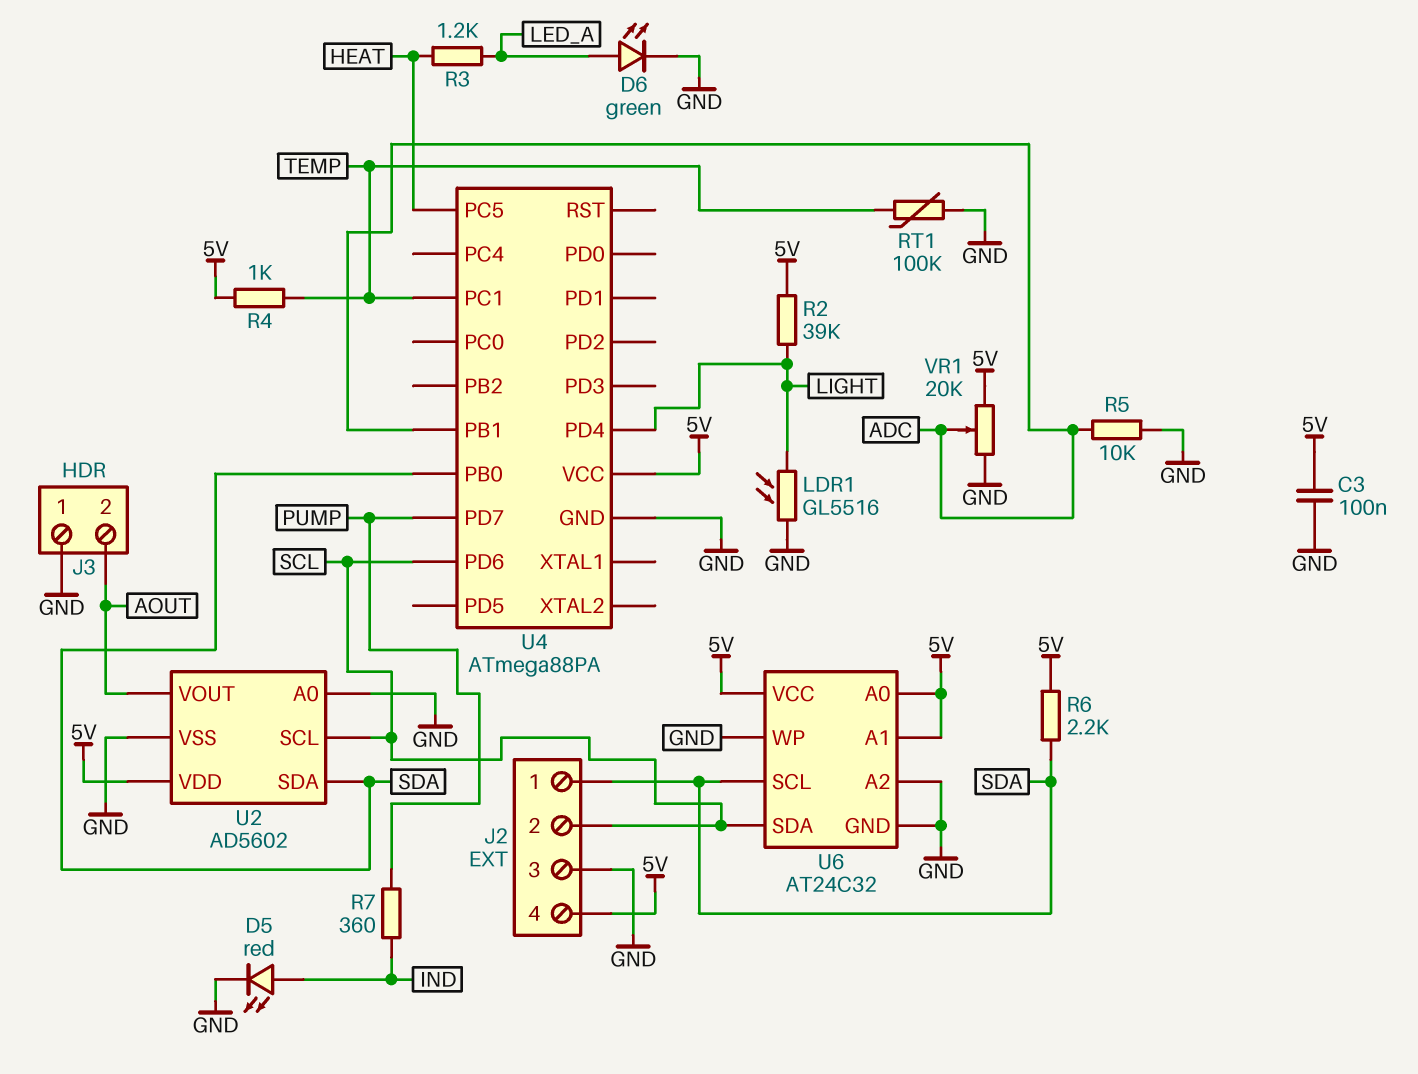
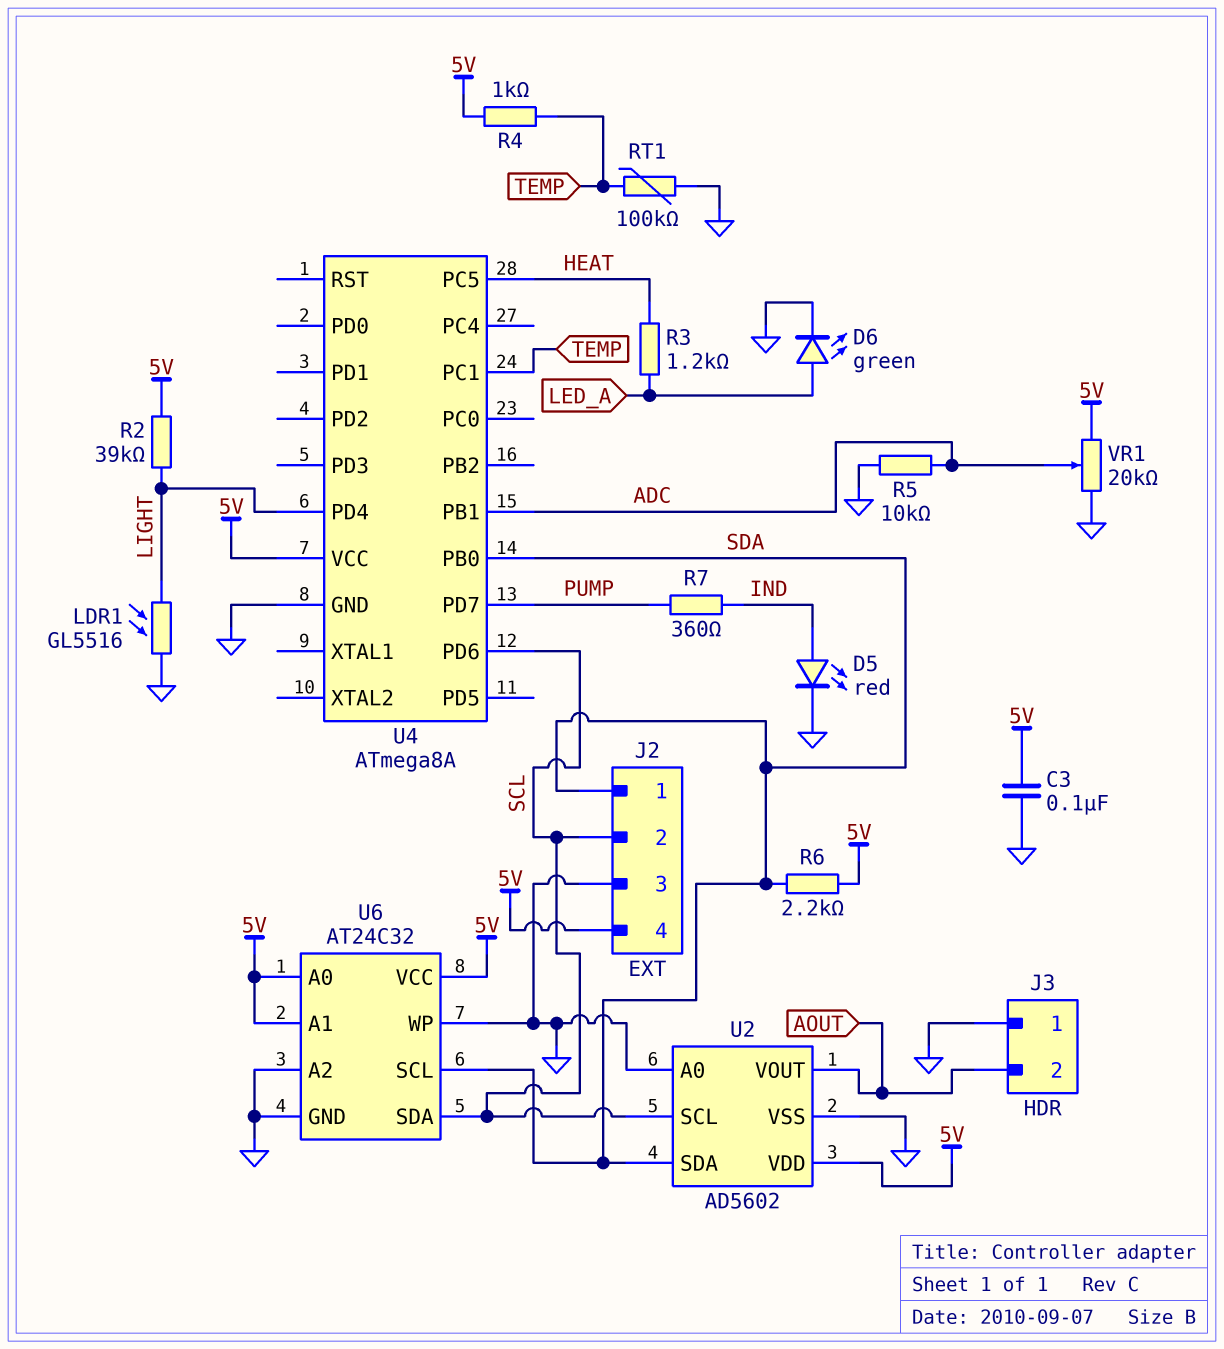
U4: ATmega88PA -> ATmega8A

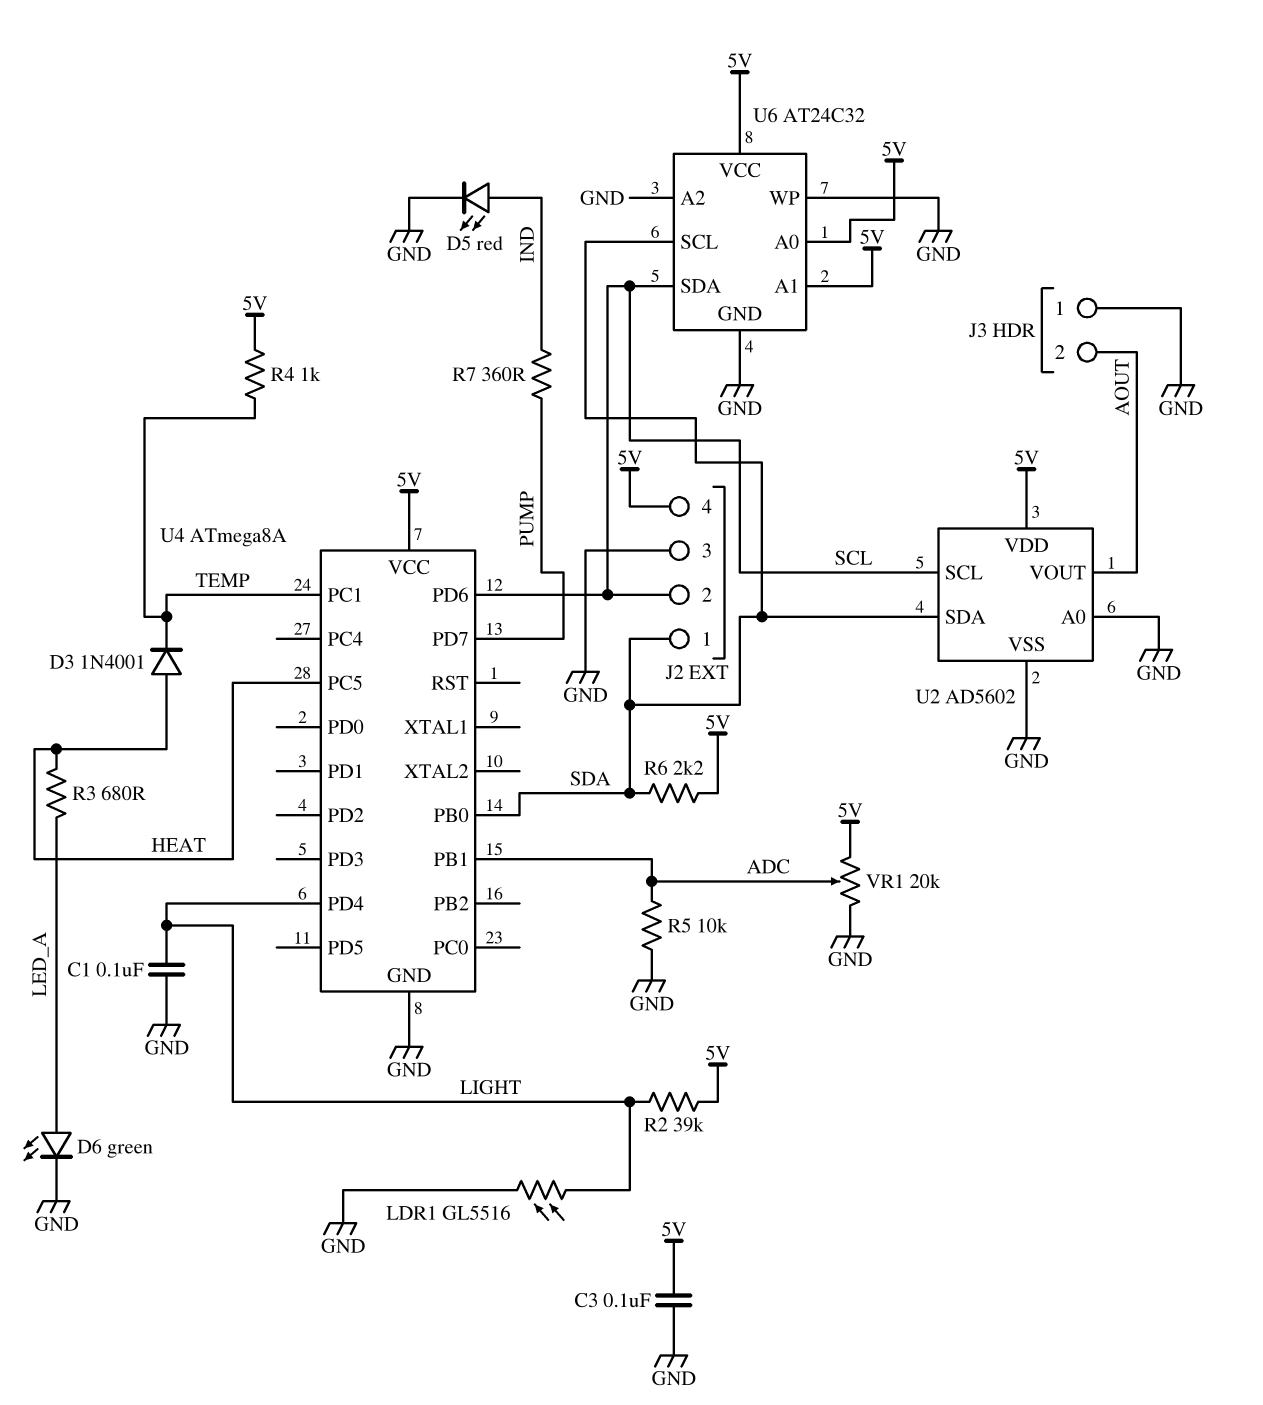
C1: none -> 100nF (GND, LIGHT)
D3: none -> diode 1N4001 (A HEAT, K TEMP)
R3: 1.2k (HEAT, LED_A) -> 680 (HEAT, LED_A)
RT1: 100k (GND, TEMP) -> none

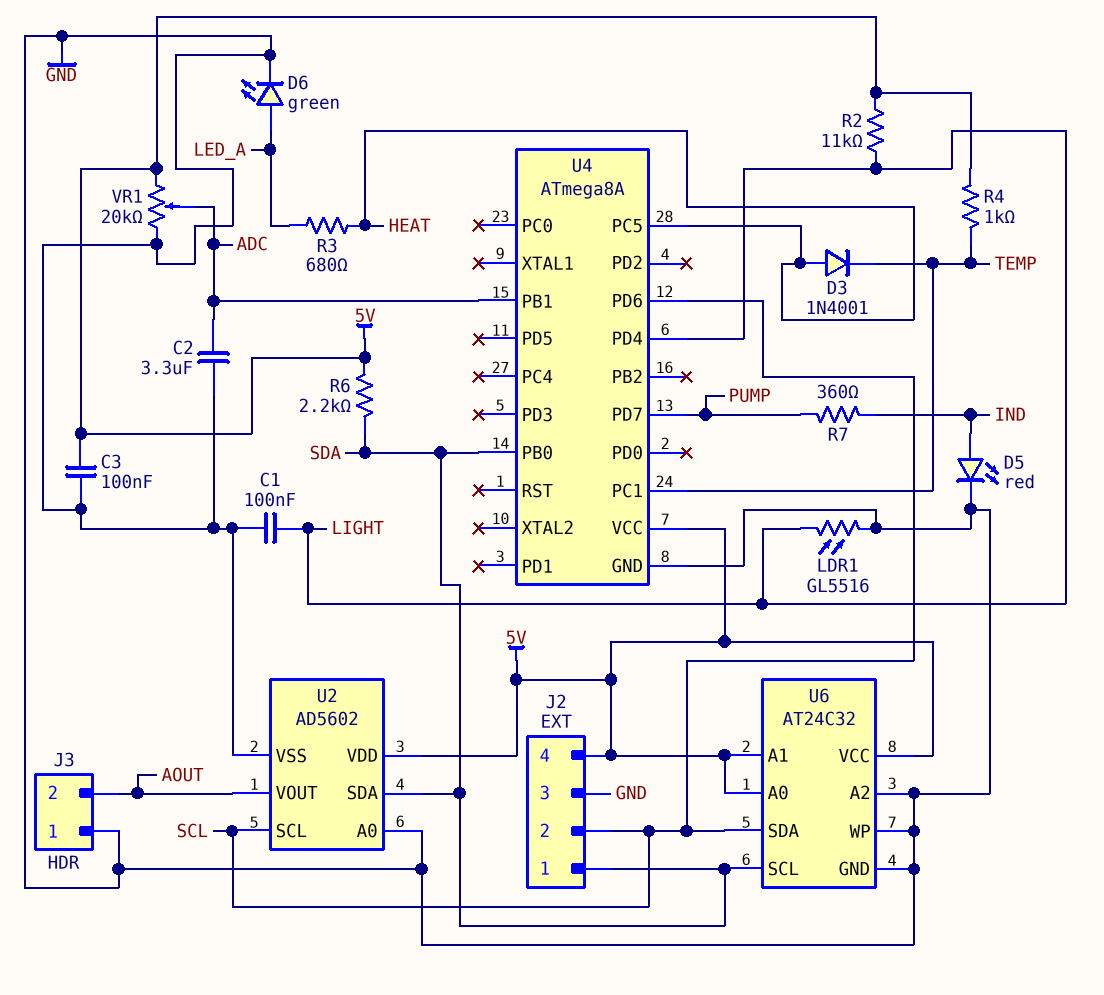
C2: none -> 3.3uF (ADC, GND)
R2: 39k (5V, LIGHT) -> 11k (5V, LIGHT)
R5: 10k (ADC, GND) -> none

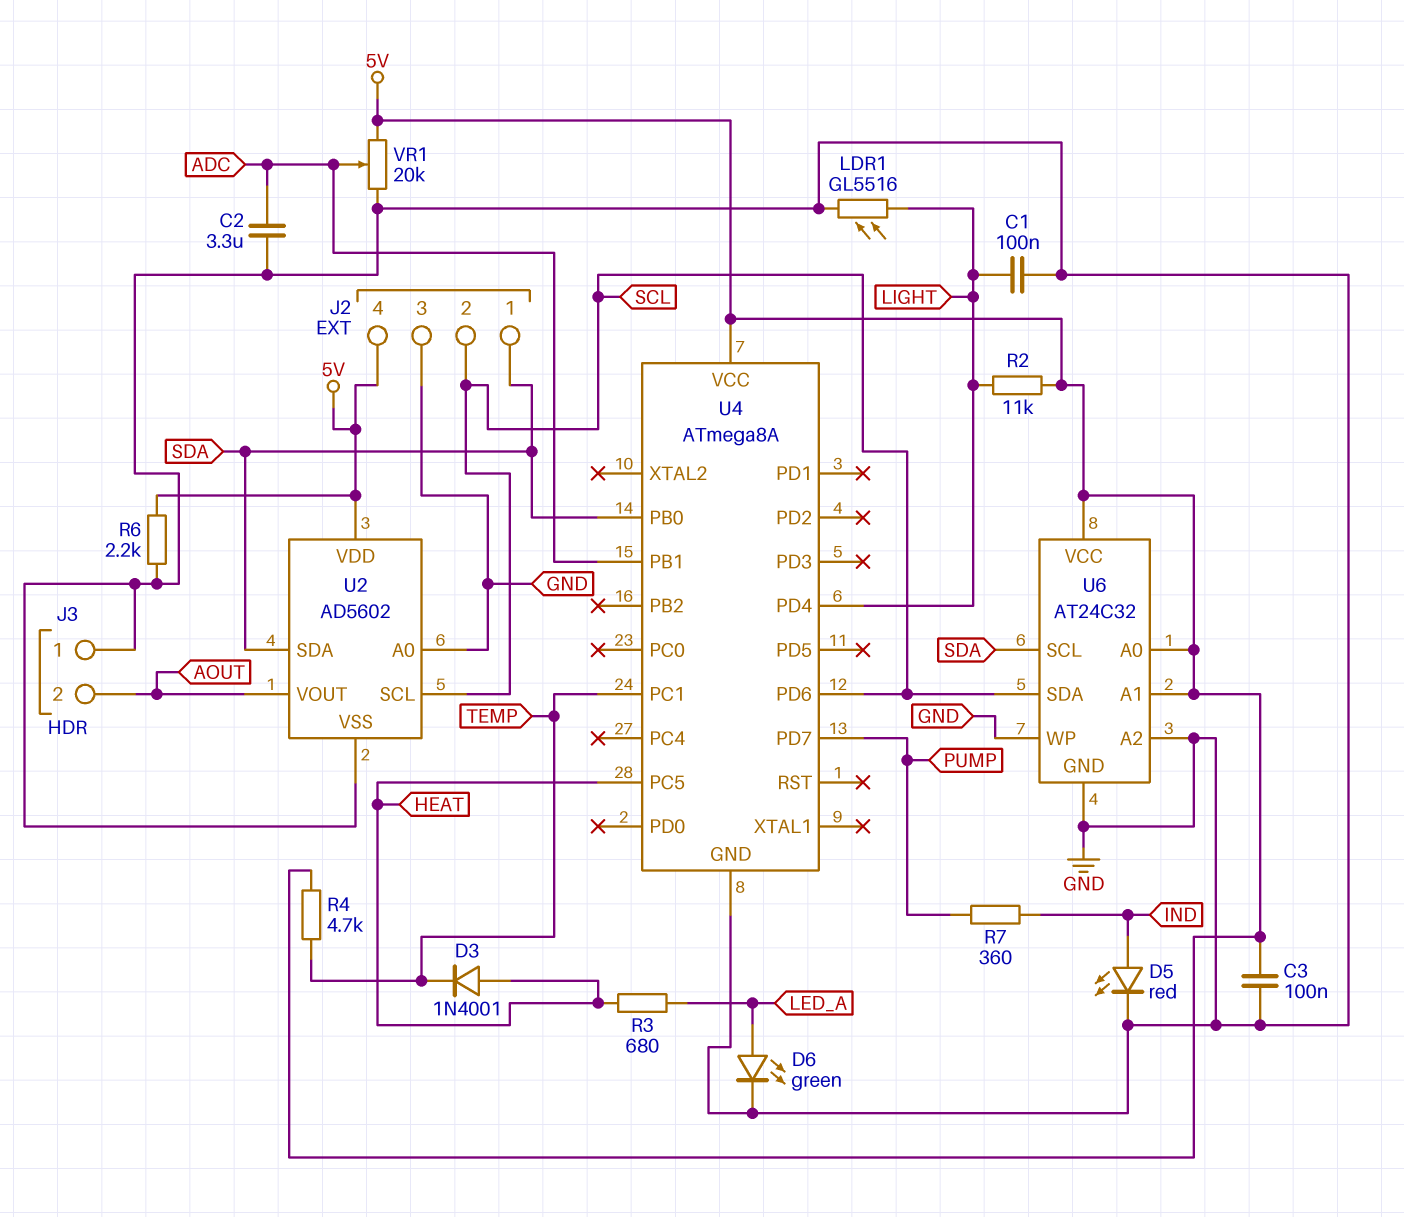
R4: 1k (5V, TEMP) -> 4.7k (5V, TEMP)
R6: 2.2k (5V, SDA) -> 2.2k (5V, GND)

